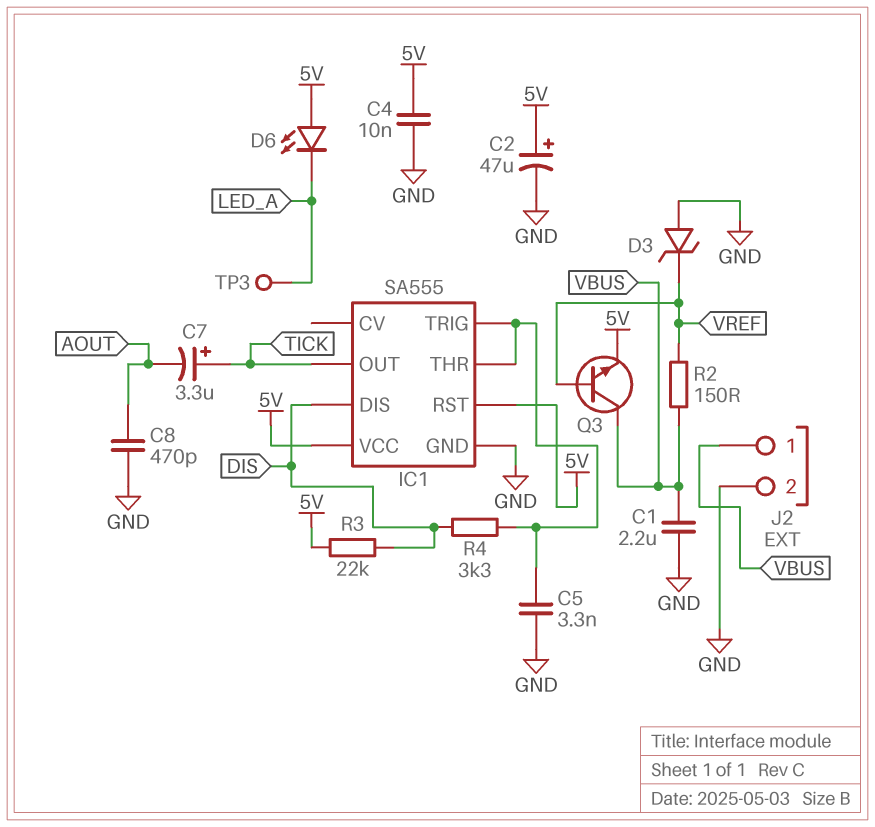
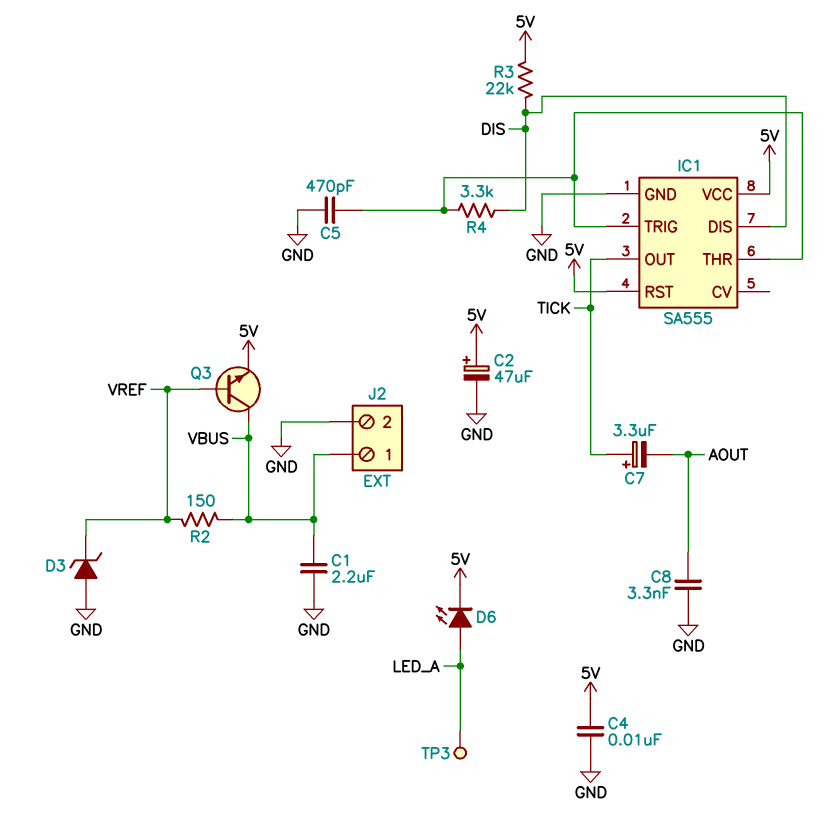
C5: 3.3nF (GND, IC1/THR) -> 470pF (GND, IC1/THR)
C8: 470pF (AOUT, GND) -> 3.3nF (AOUT, GND)
D6: LED (A 5V, K LED_A) -> LED (A LED_A, K 5V)

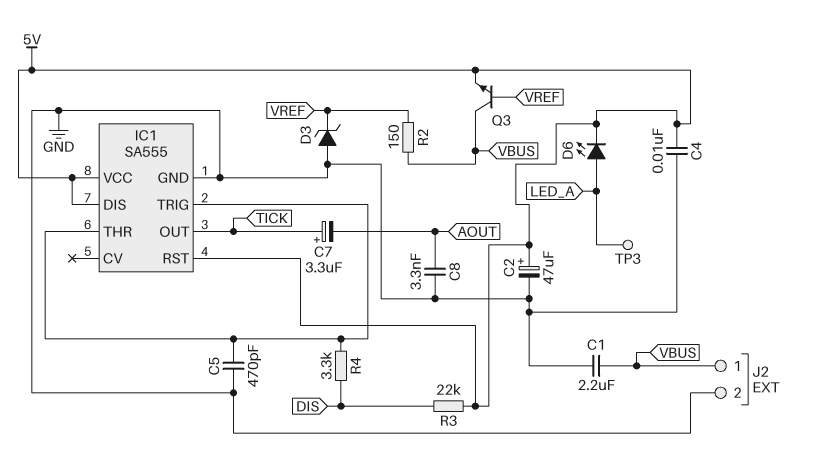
IC1 pin DIS: DIS -> 5V

